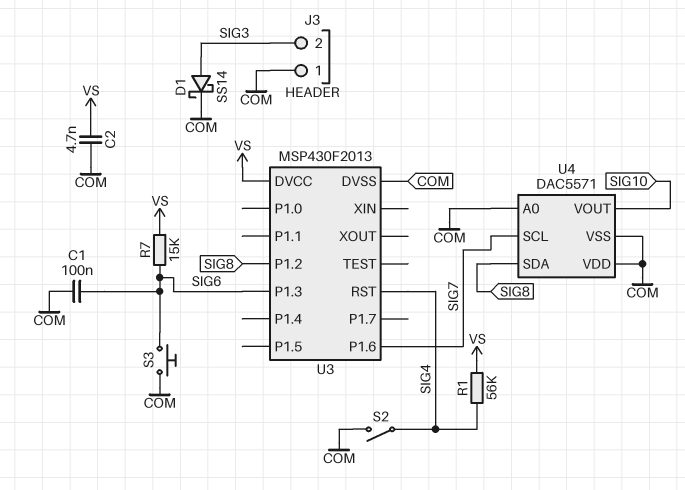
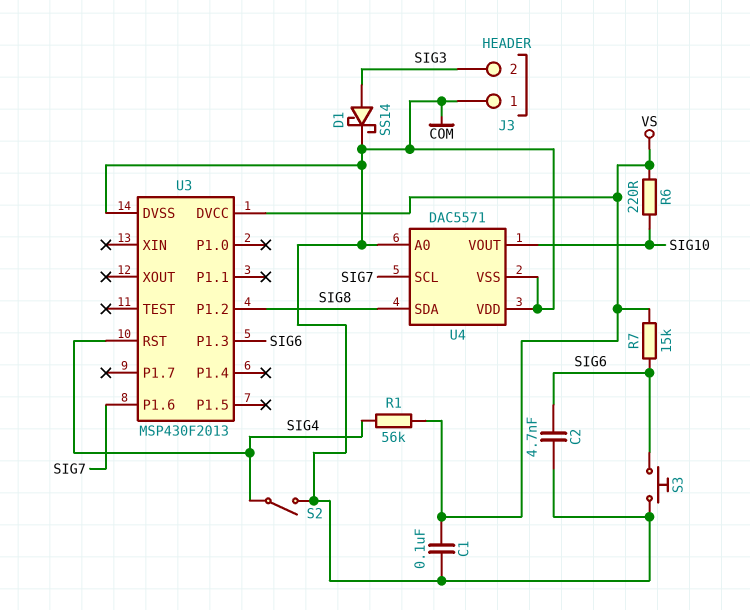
C1: 100nF (COM, SIG6) -> 100nF (COM, VS)
C2: 4.7nF (COM, VS) -> 4.7nF (COM, SIG6)
R6: none -> 220 (SIG10, VS)

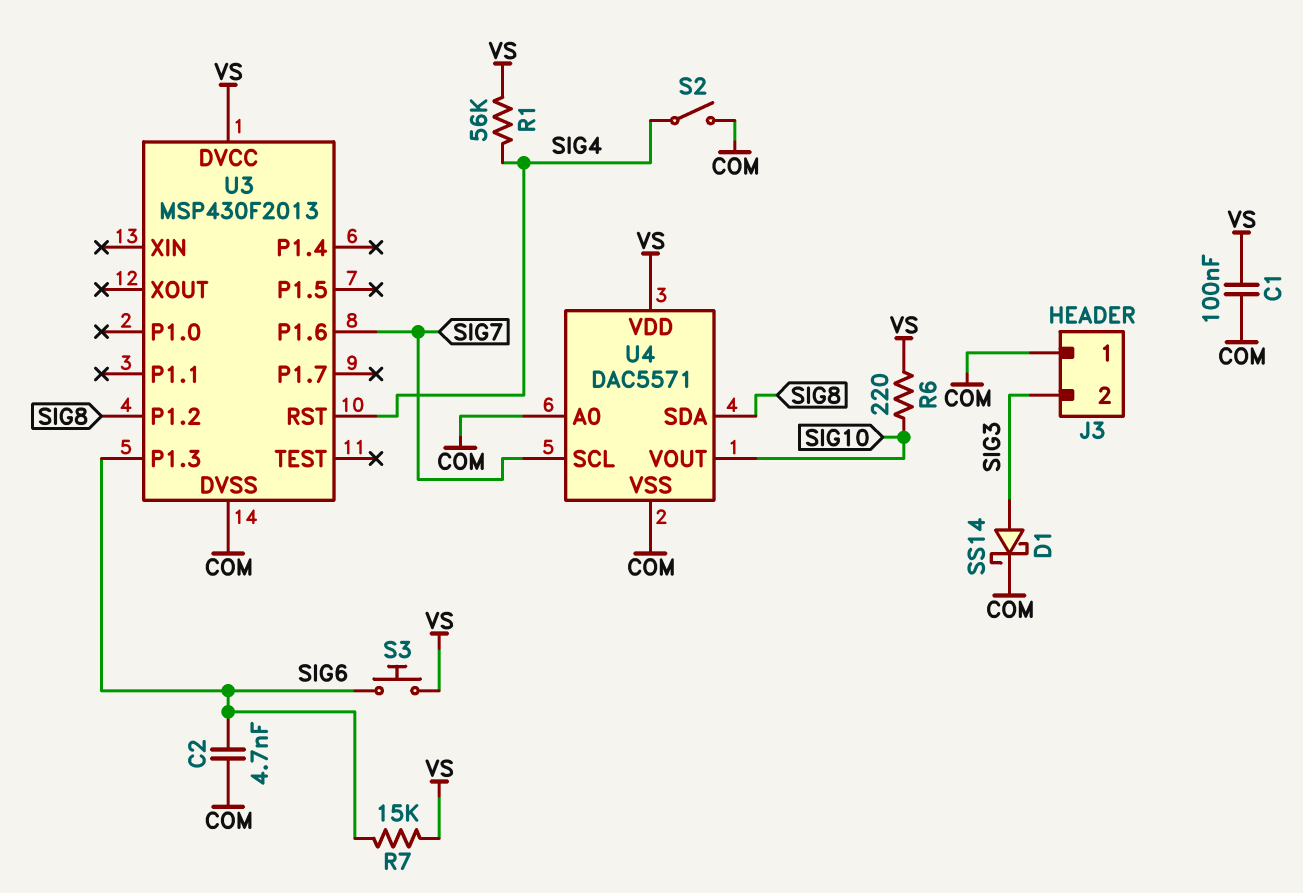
S3: button (COM, SIG6) -> button (SIG6, VS)
U4 pin VDD: COM -> VS

